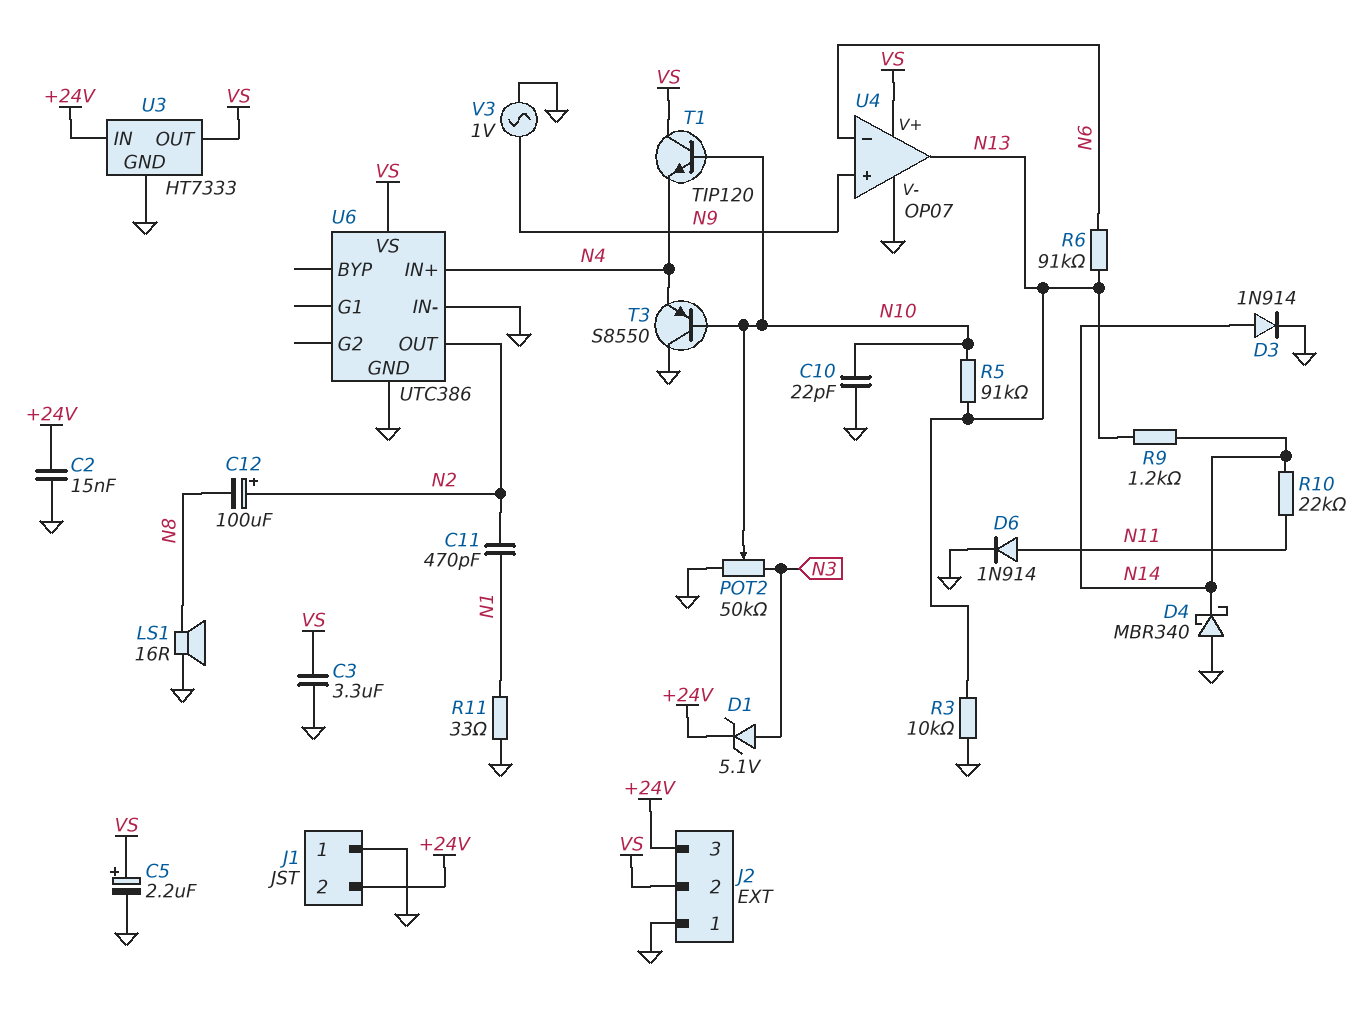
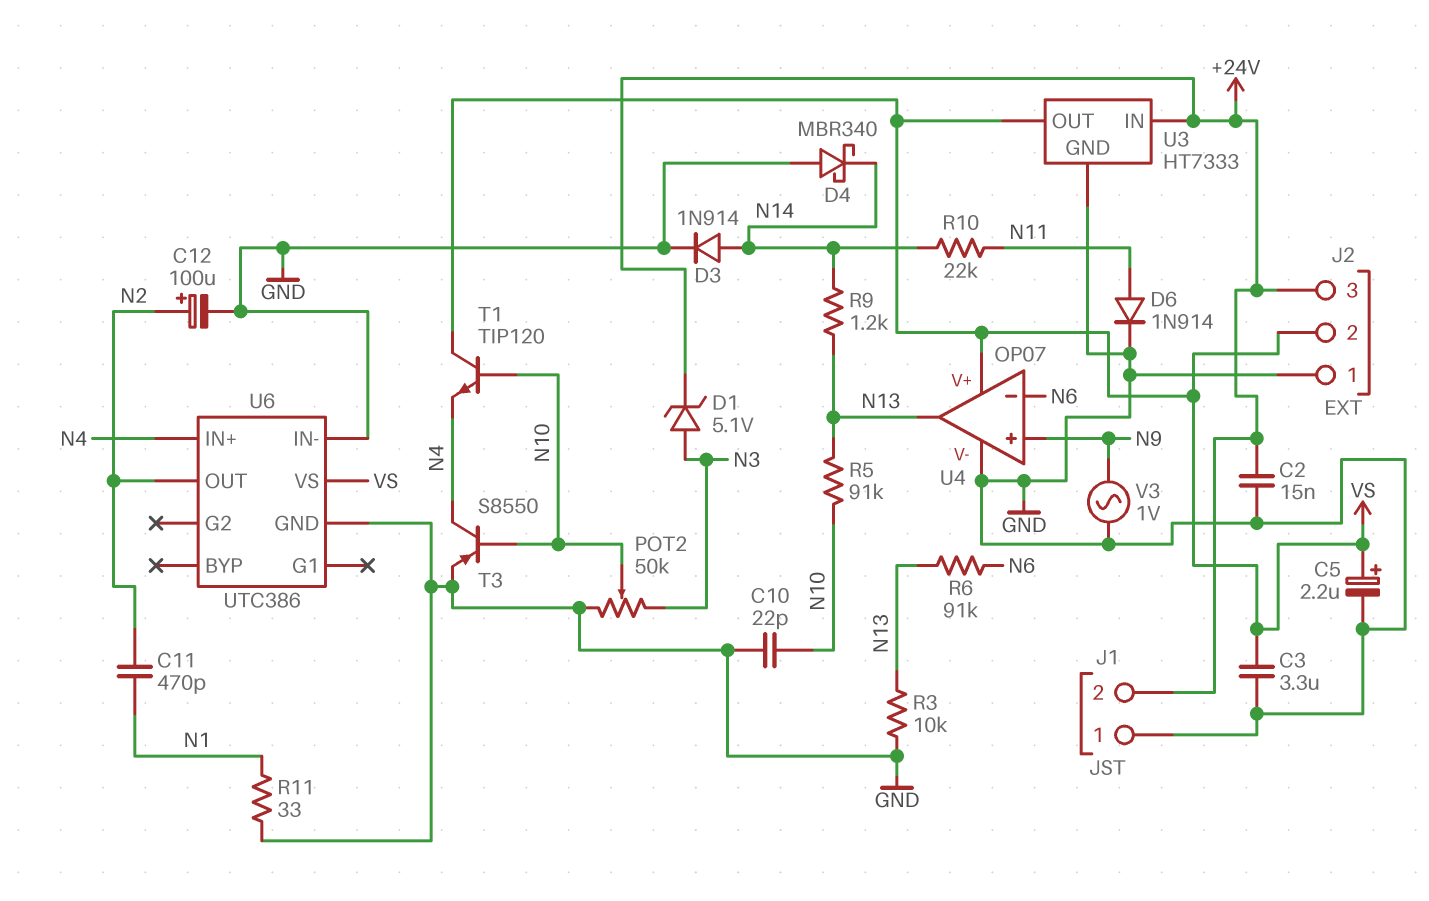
C12: 100uF (plus N2, minus N8) -> 100uF (plus N2, minus GND)
LS1: speaker 16R (GND, N8) -> none
T3: PNP S8550 (B N10, C GND, E N4) -> PNP S8550 (B N10, C N4, E GND)

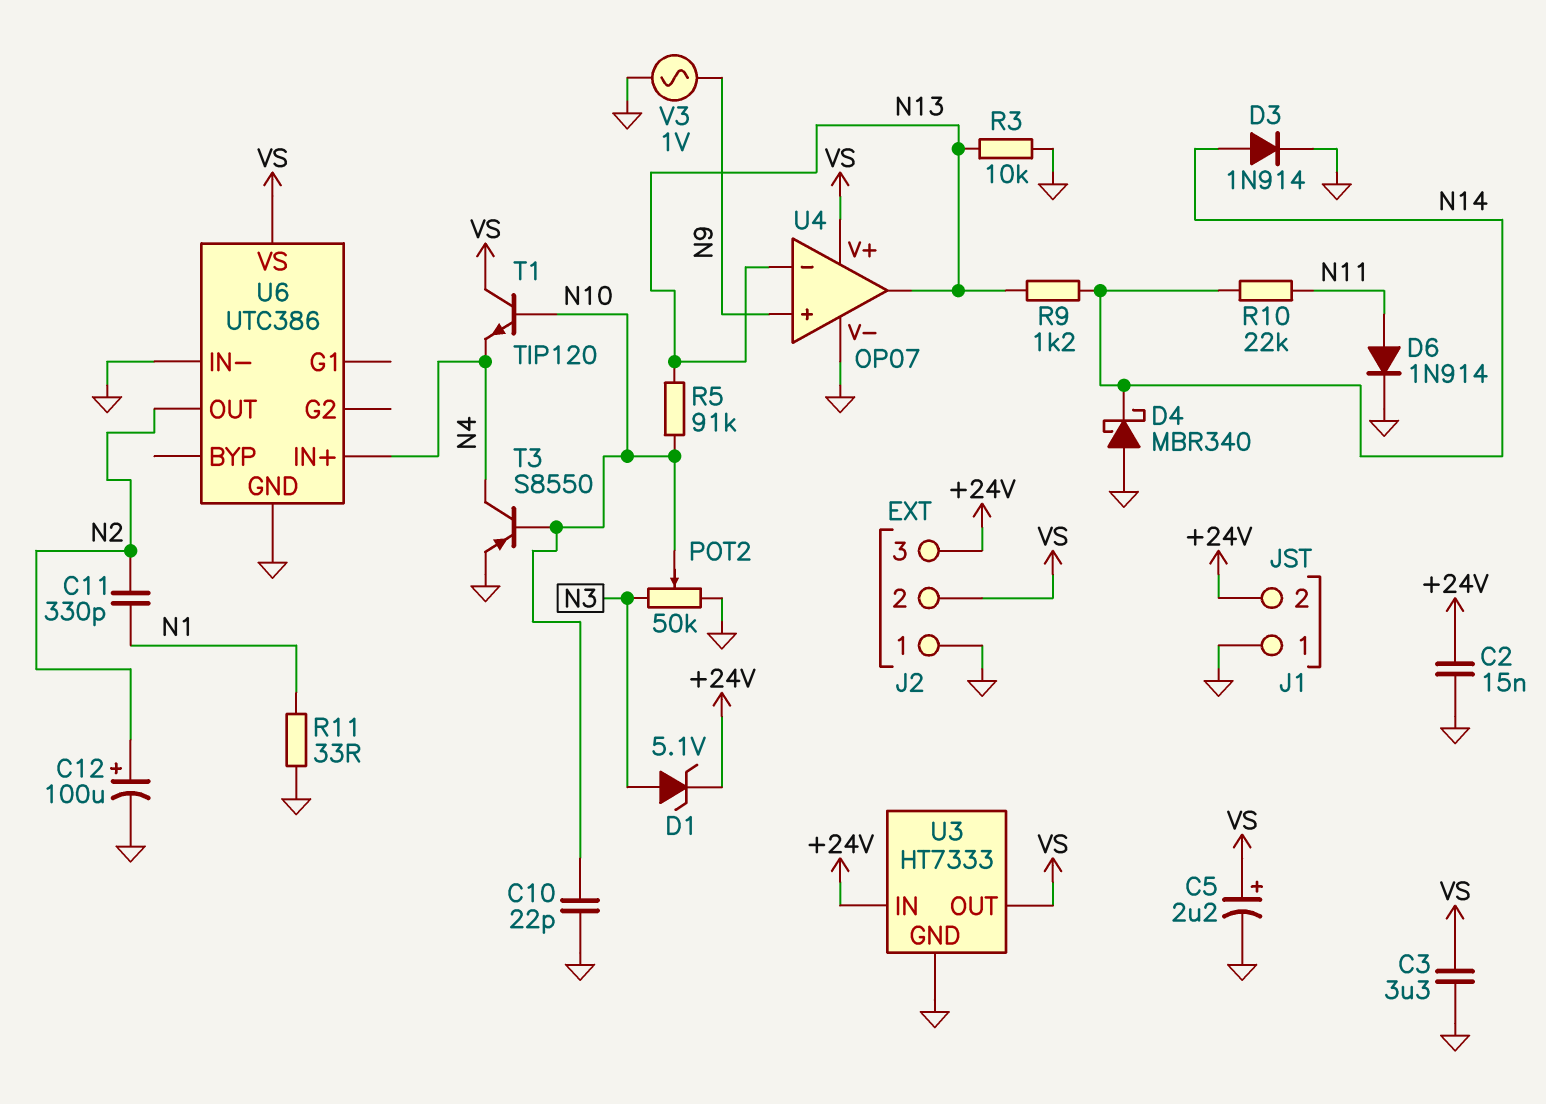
C11: 470pF (N1, N2) -> 330pF (N1, N2)
R6: 91k (N6, N13) -> none
U4 pin in-: N6 -> N13

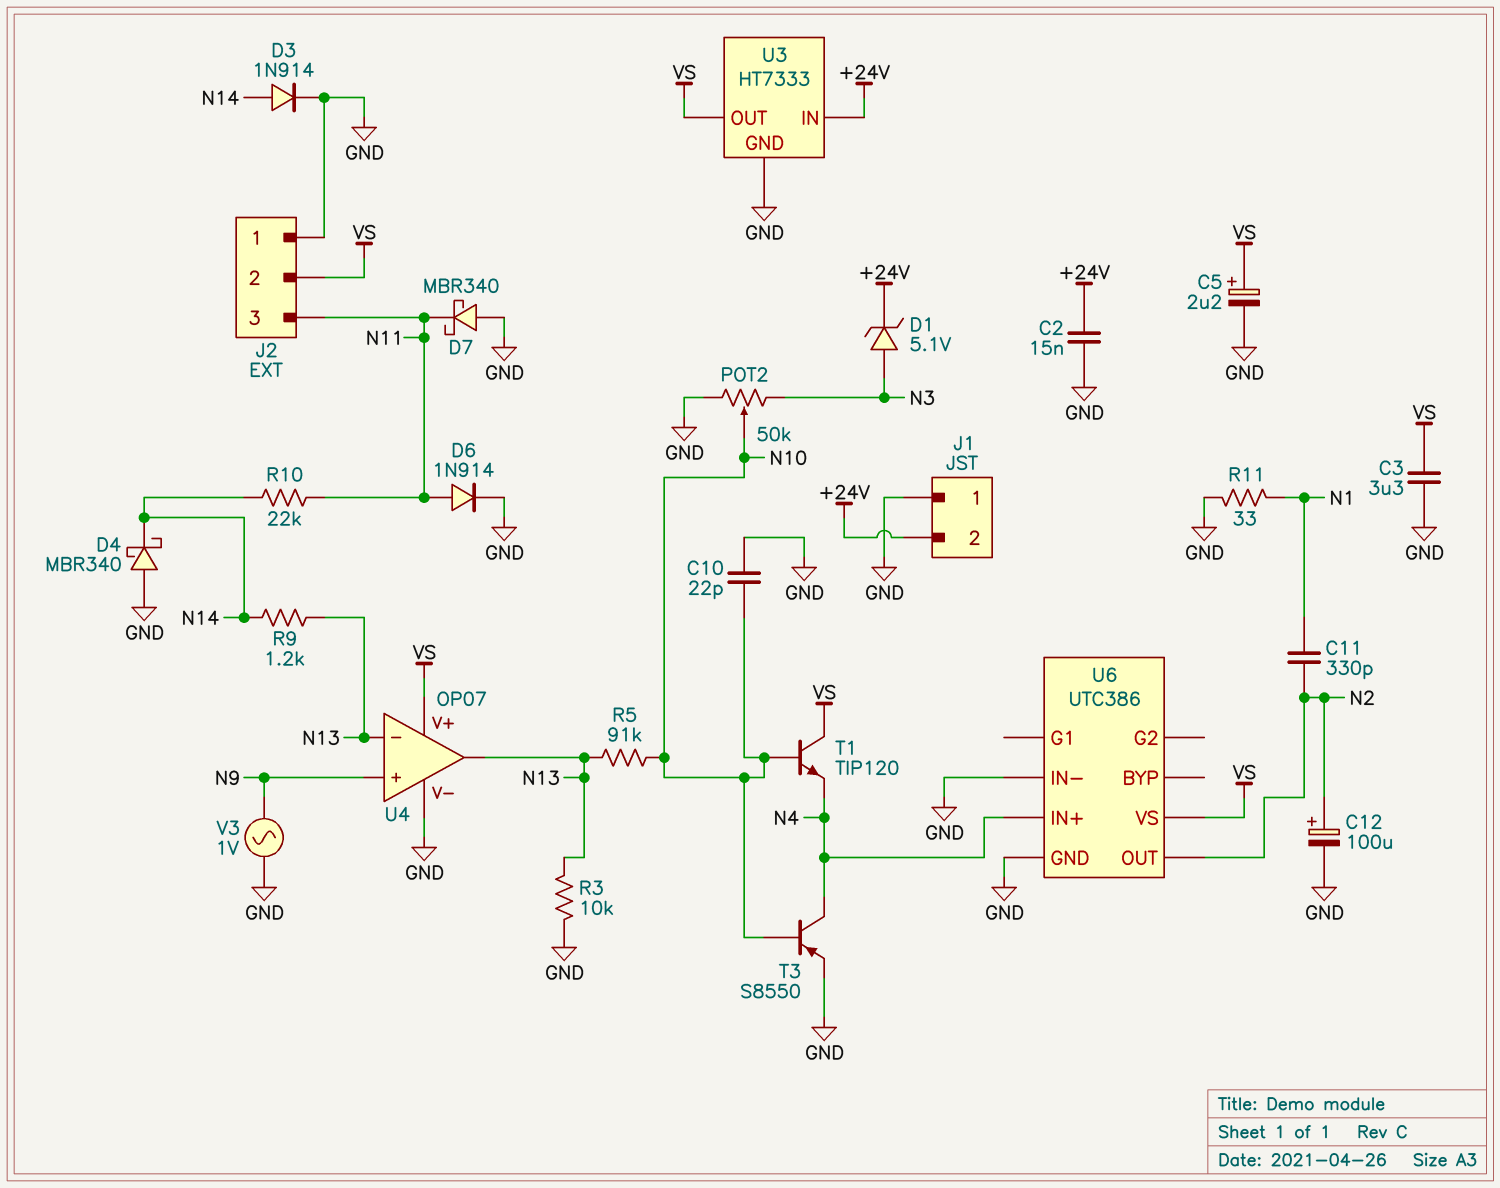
D7: none -> schottky MBR340 (A GND, K N11)
J2 pin 3: +24V -> N11

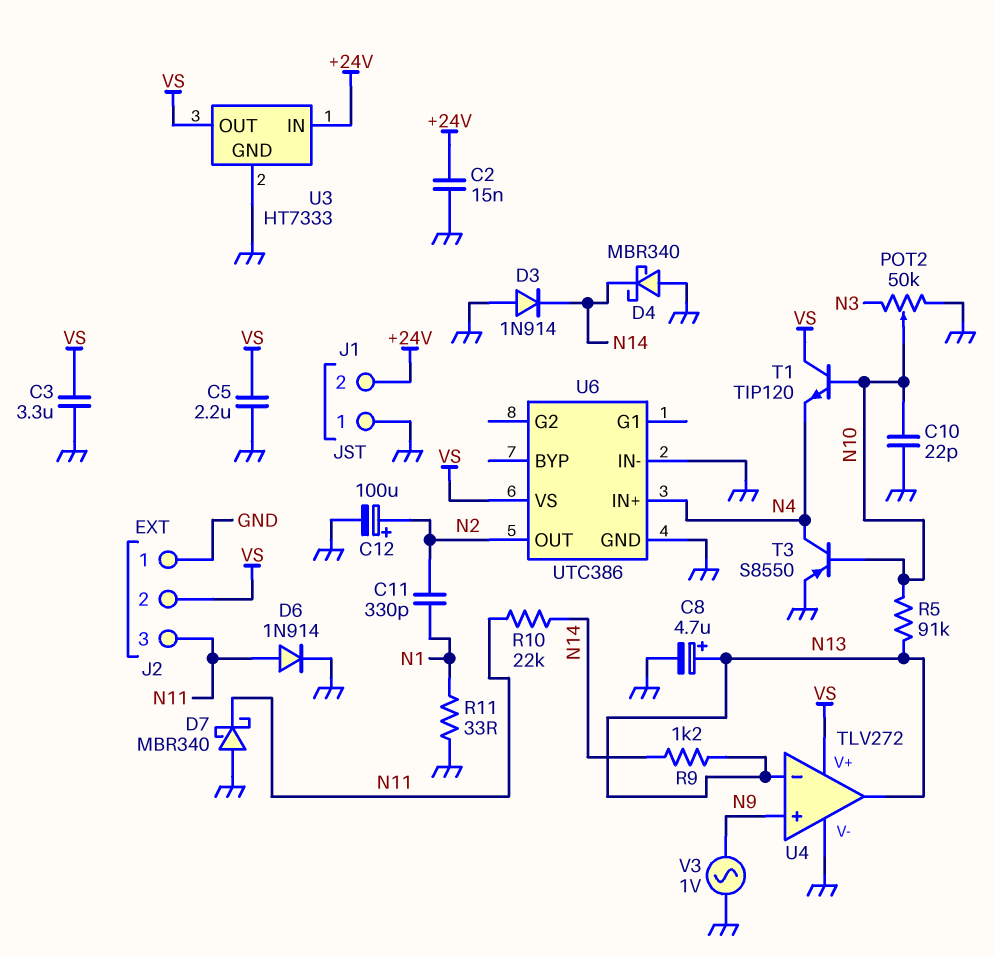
C5: 2.2uF (plus VS, minus GND) -> 2.2uF (GND, VS)
C8: none -> 4.7uF (plus N13, minus GND)
D1: zener 5.1V (A N3, K +24V) -> none
D3: diode 1N914 (A N14, K GND) -> diode 1N914 (A GND, K N14)
R3: 10k (GND, N13) -> none
U4: OP07 -> TLV272

